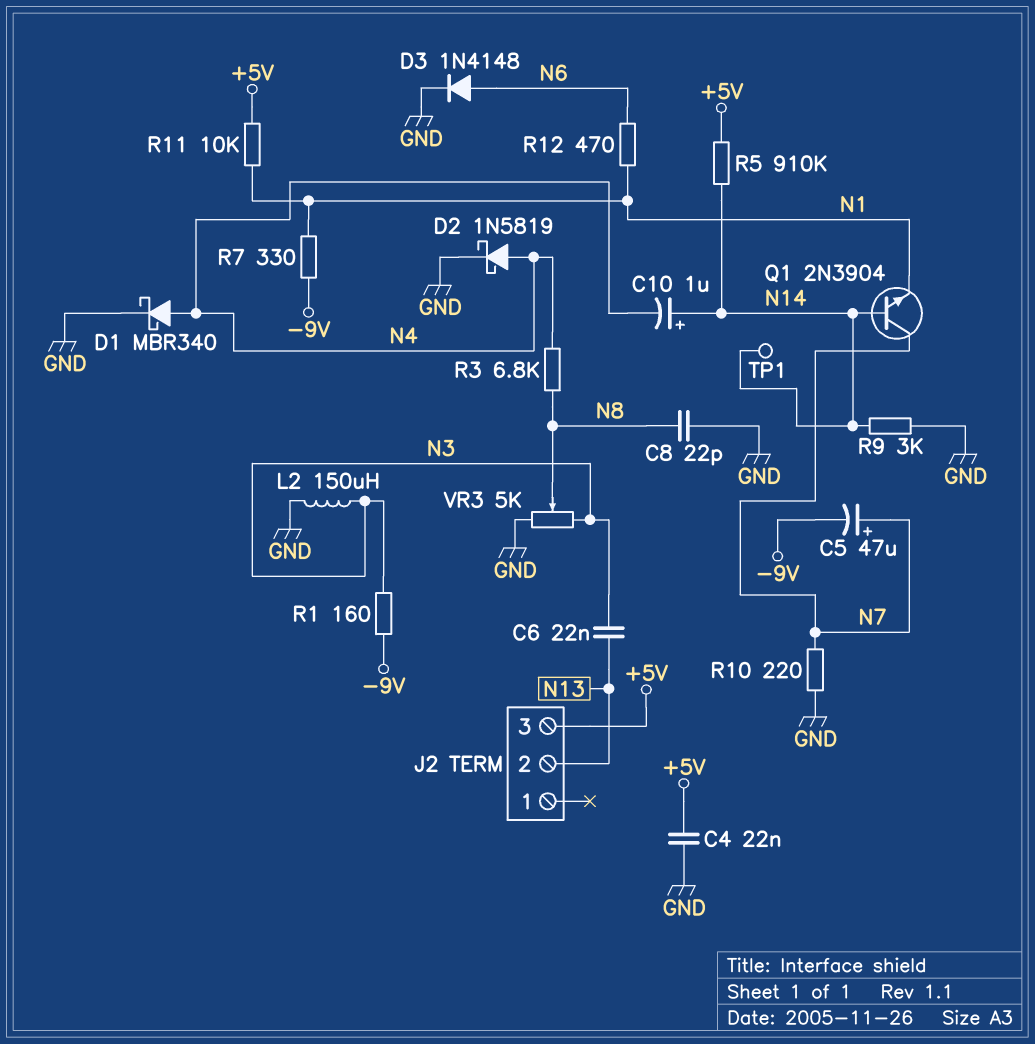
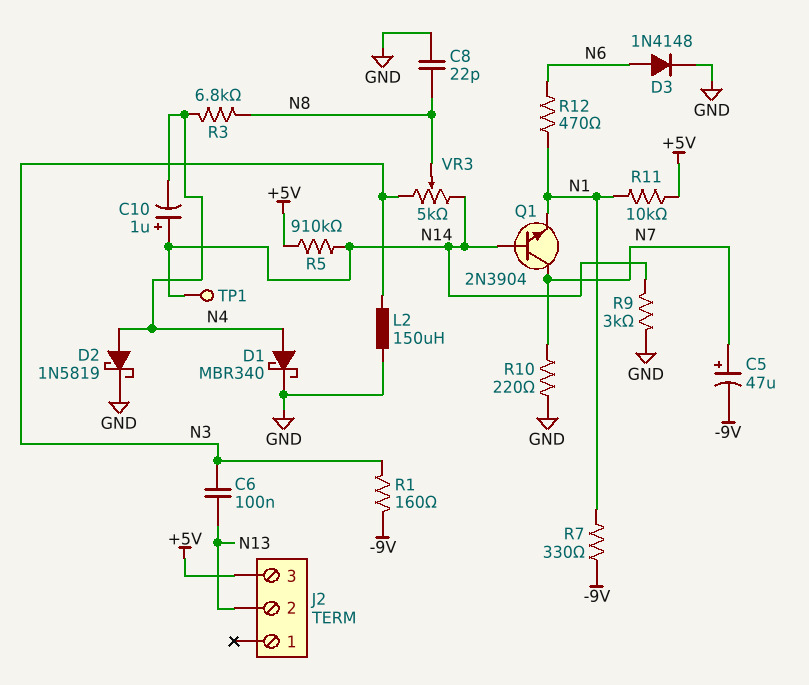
C4: 22nF (+5V, GND) -> none
C6: 22nF (N3, N13) -> 100nF (N3, N13)
VR3: 5k (GND, N3, wiper N8) -> 5k (N3, N14, wiper N8)

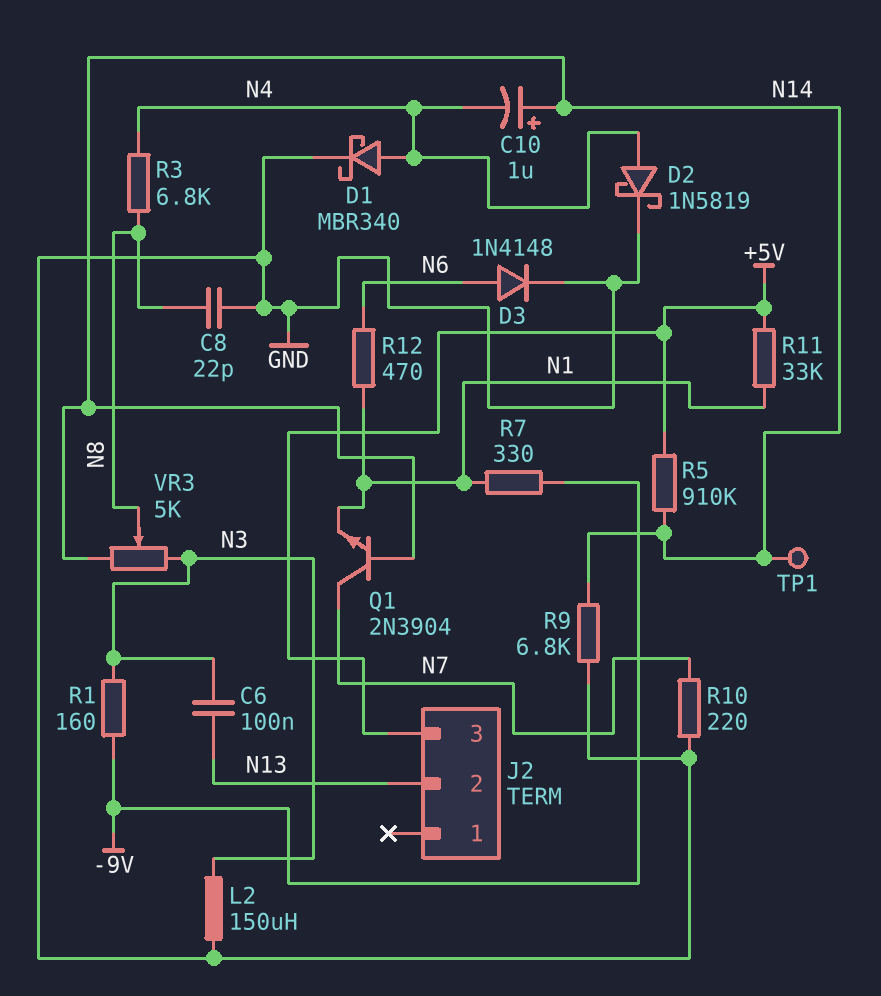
C5: 47uF (plus N7, minus -9V) -> none
R9: 3k (GND, N14) -> 6.8k (GND, N14)
R11: 10k (+5V, N1) -> 33k (+5V, N1)

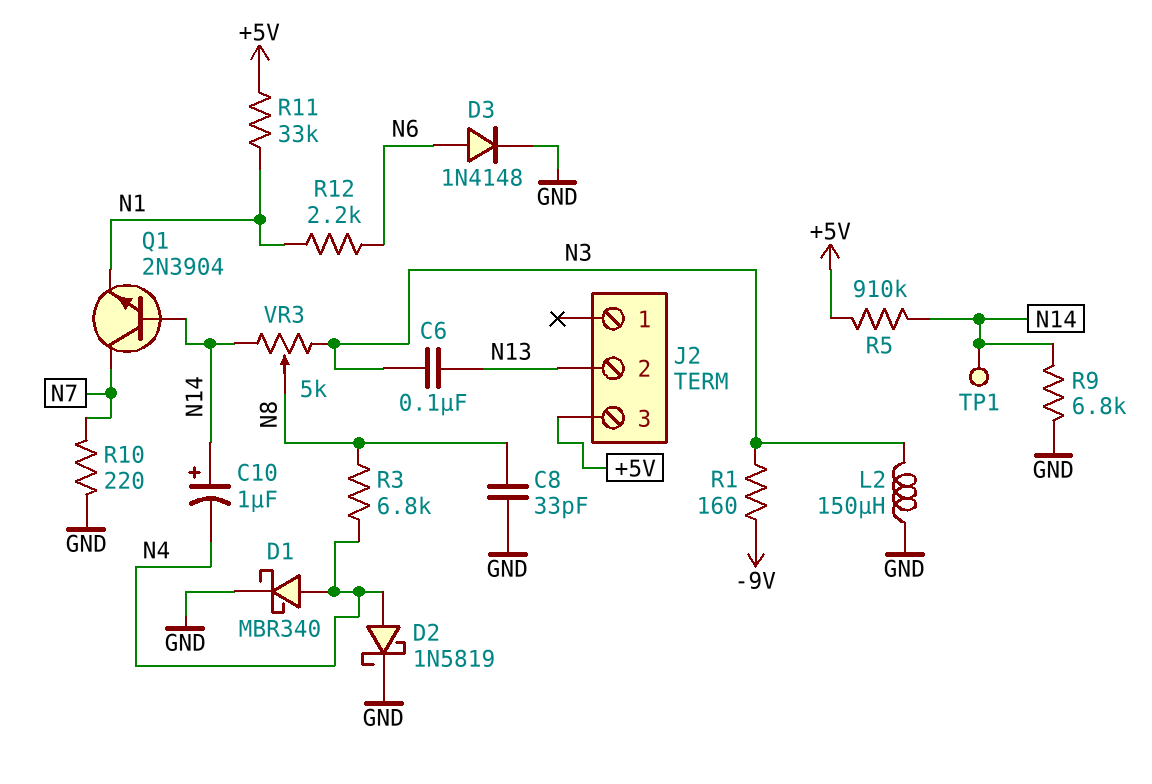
C8: 22pF (GND, N8) -> 33pF (GND, N8)
R7: 330 (-9V, N1) -> none
R12: 470 (N1, N6) -> 2.2k (N1, N6)

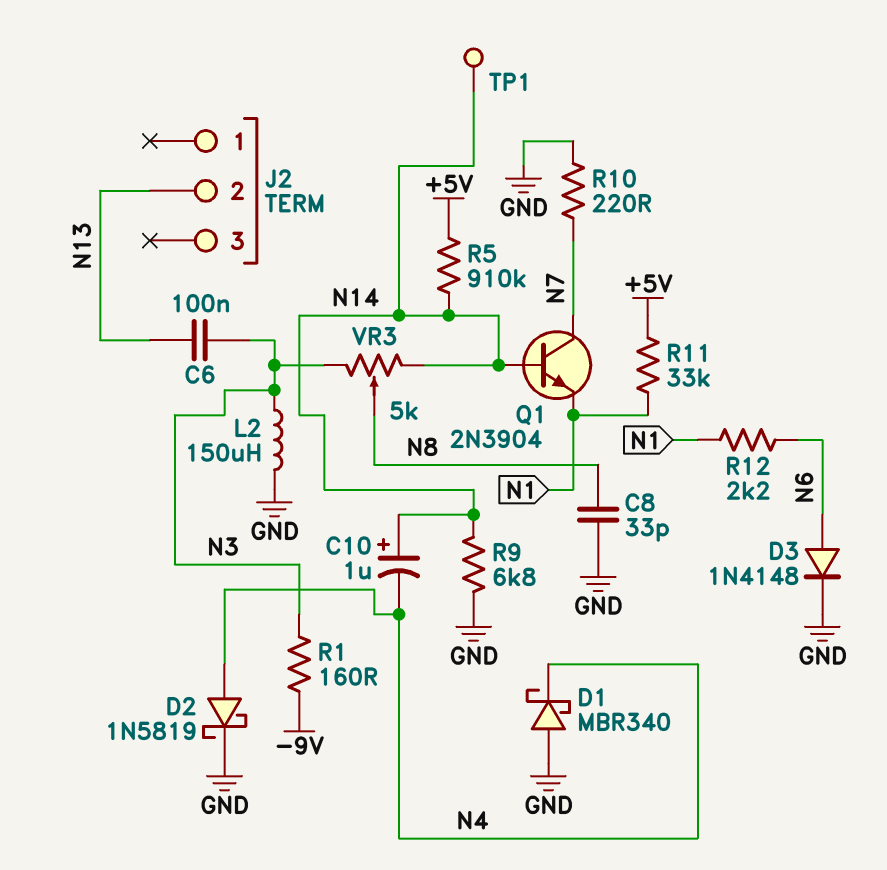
D1: schottky MBR340 (A N4, K GND) -> schottky MBR340 (A GND, K N4)
J2 pin 3: +5V -> none
R3: 6.8k (N4, N8) -> none

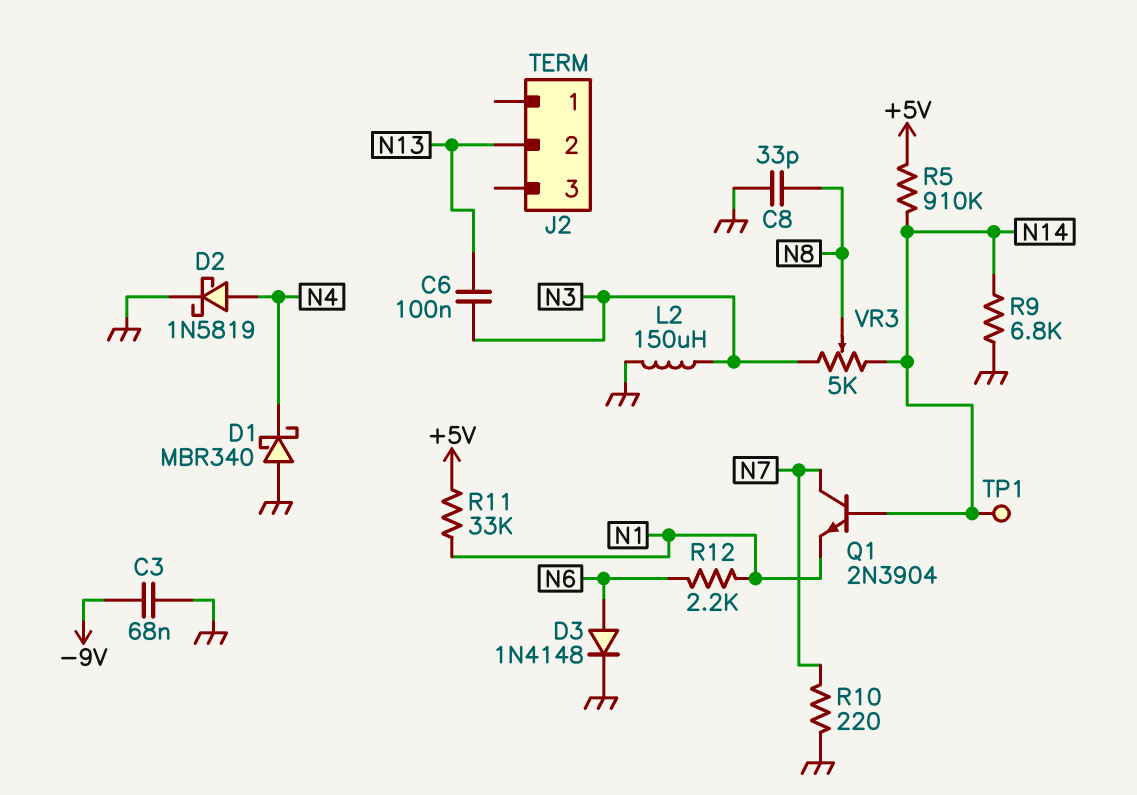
C3: none -> 68nF (-9V, GND)
C10: 1uF (plus N14, minus N4) -> none
R1: 160 (-9V, N3) -> none

